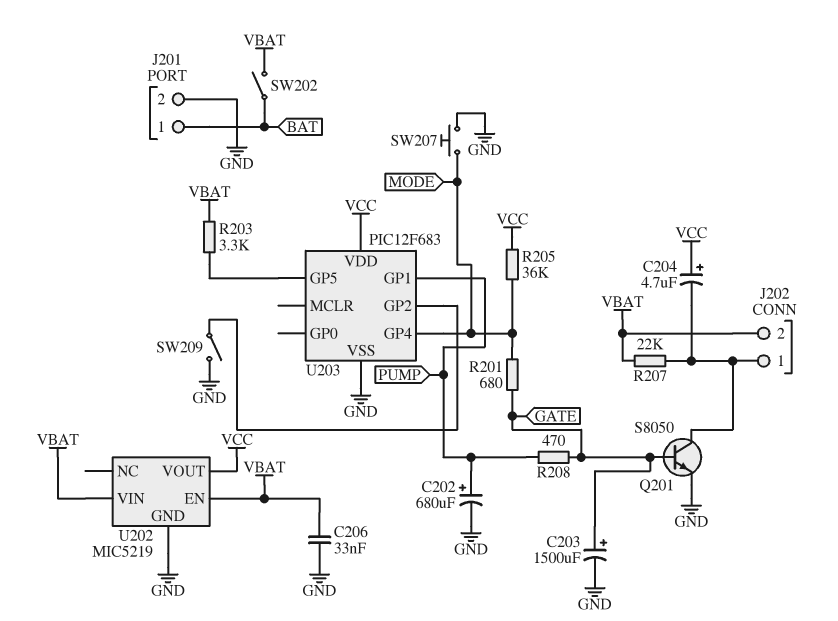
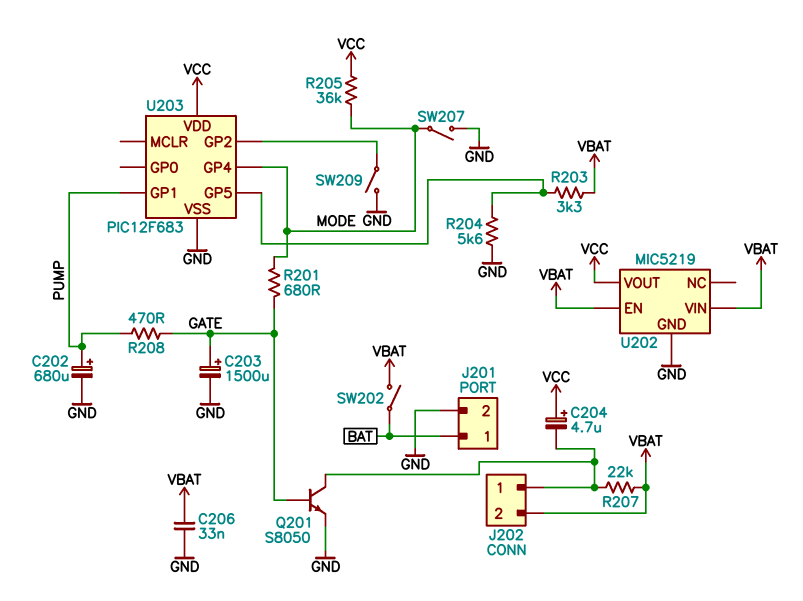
R204: none -> 5.6k (GND, U203/GP5)
SW207: button (GND, MODE) -> switch (GND, MODE)

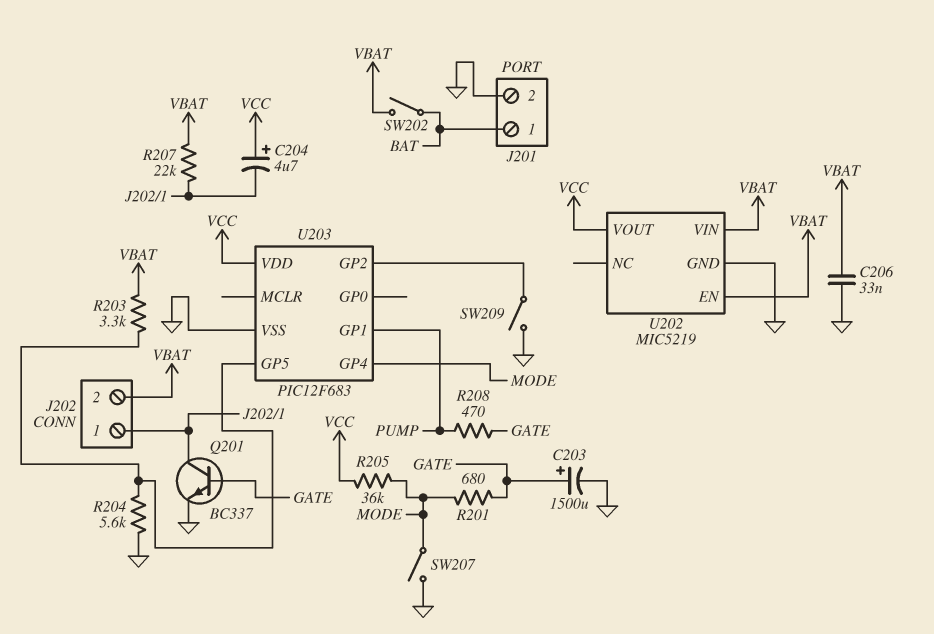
C202: 680uF (plus PUMP, minus GND) -> none
Q201: NPN S8050 (B GATE, C J202/1, E GND) -> NPN BC337 (B GATE, C J202/1, E GND)

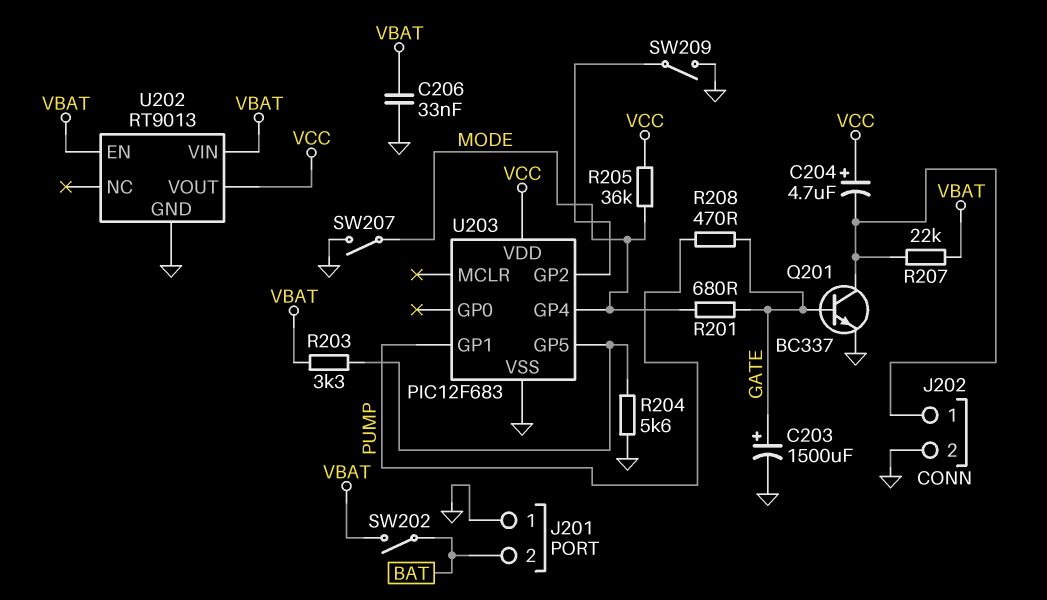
J201 pin 1: BAT -> GND
J201 pin 2: GND -> BAT
J202 pin 2: VBAT -> GND
U202: MIC5219 -> RT9013

